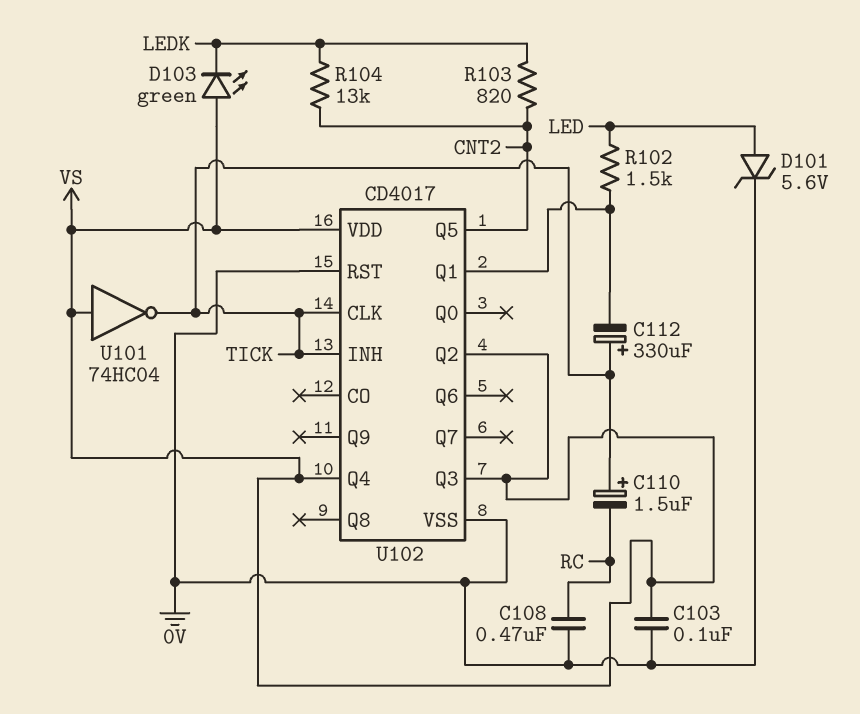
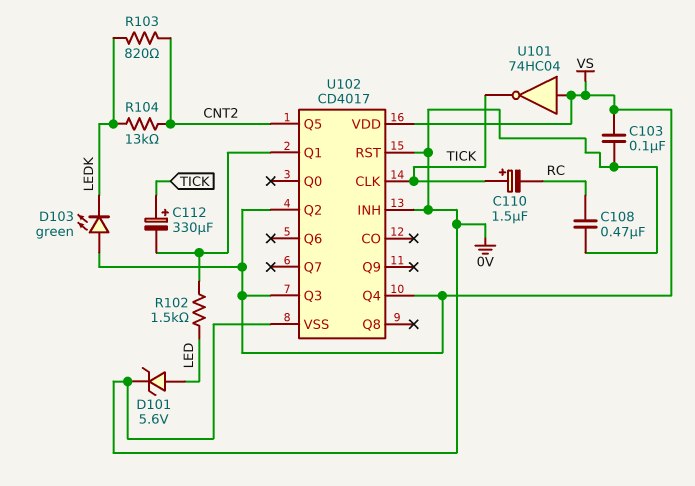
U102 pin INH: TICK -> 0V

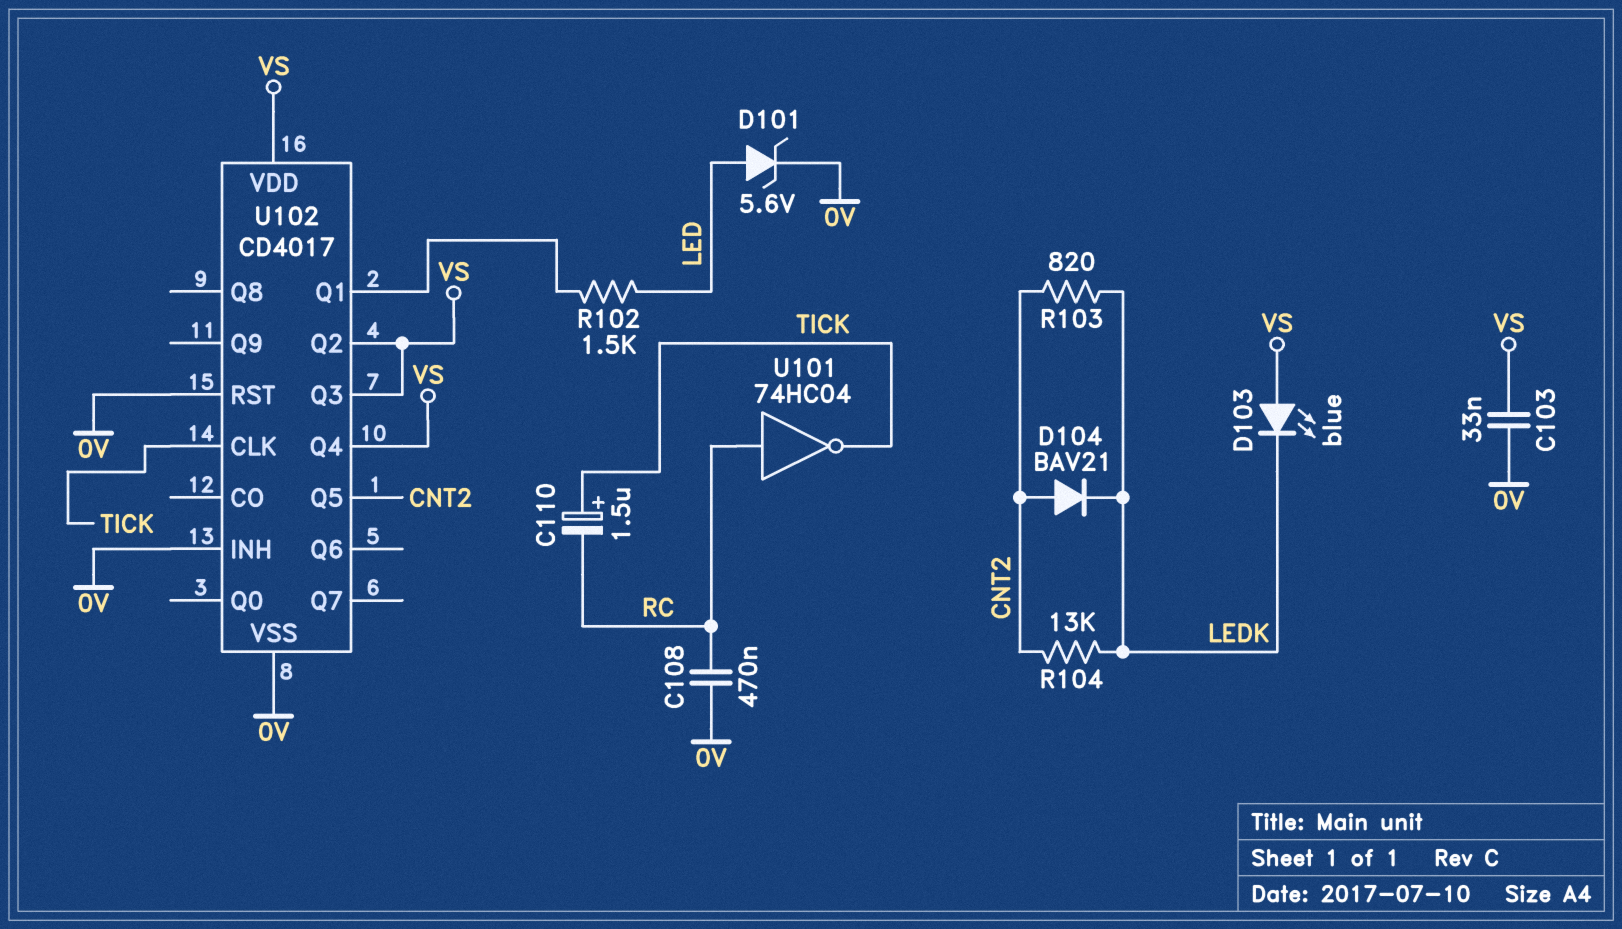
C103: 100nF (0V, VS) -> 33nF (0V, VS)
C112: 330uF (plus TICK, minus U102/Q1) -> none
D103: LED green (A VS, K LEDK) -> LED blue (A VS, K LEDK)
D104: none -> diode BAV21 (A CNT2, K LEDK)
U101: NOT 74HC04 (in VS, out TICK) -> NOT 74HC04 (in RC, out TICK)

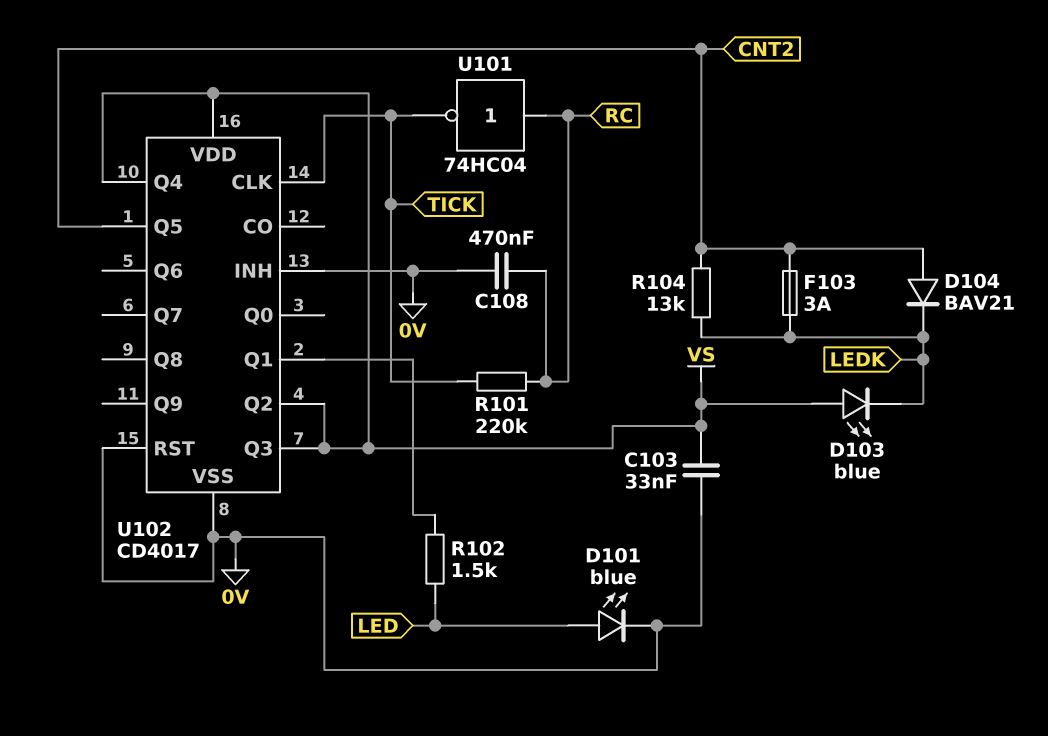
C110: 1.5uF (plus TICK, minus RC) -> none
D101: zener 5.6V (A LED, K 0V) -> LED blue (A LED, K 0V)
F103: none -> 3A (CNT2, LEDK)
R101: none -> 220k (RC, TICK)
R103: 820 (CNT2, LEDK) -> none

